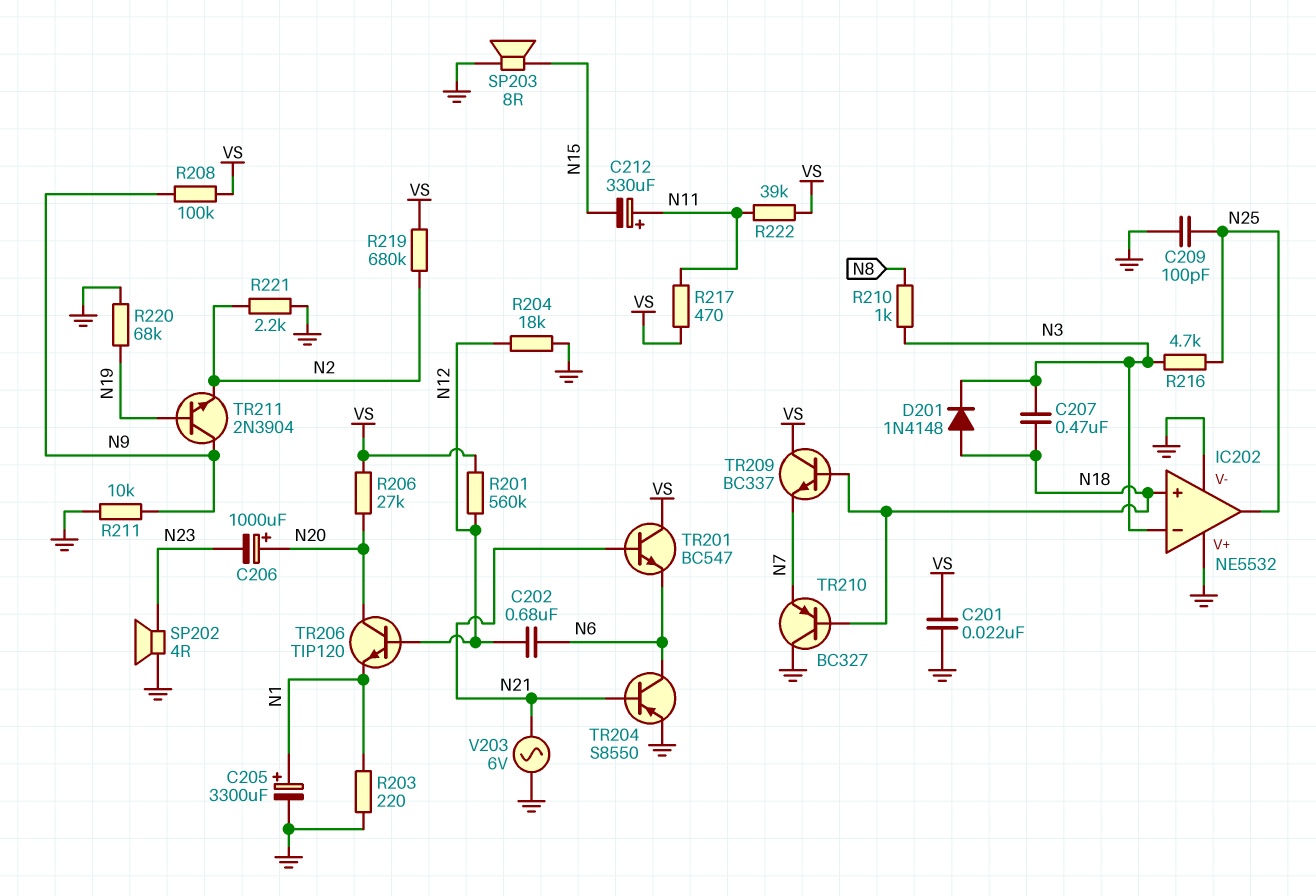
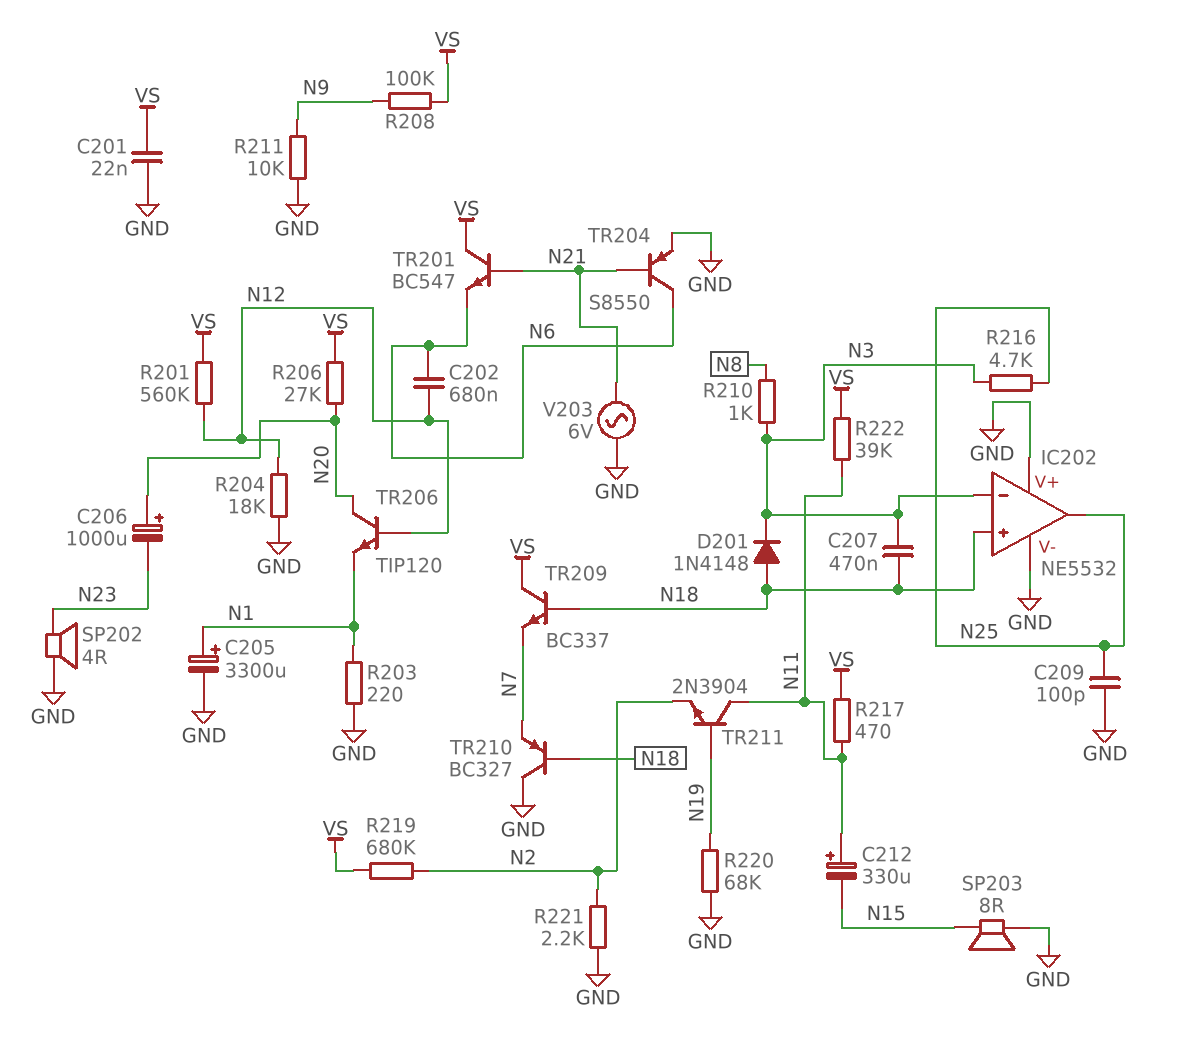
TR211: NPN 2N3904 (B N19, C N9, E N2) -> NPN 2N3904 (B N19, C N11, E N2)

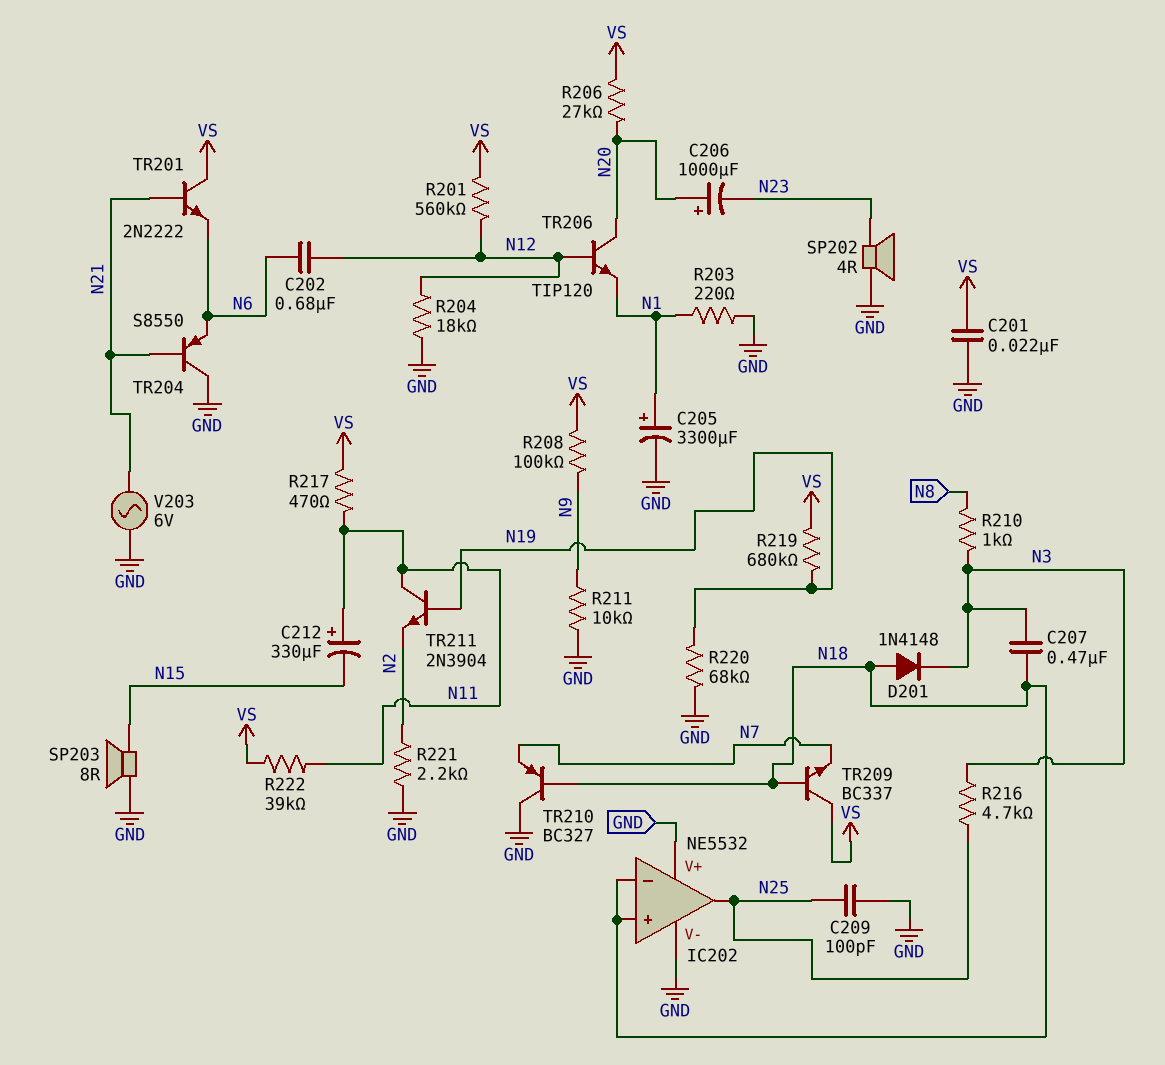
IC202 pin in-: N3 -> N18
R219: 680k (N2, VS) -> 680k (N19, VS)
TR201: NPN BC547 (B N21, C VS, E N6) -> NPN 2N2222 (B N21, C VS, E N6)
TR204: PNP S8550 (B N21, C N6, E GND) -> PNP S8550 (B N21, C GND, E N6)

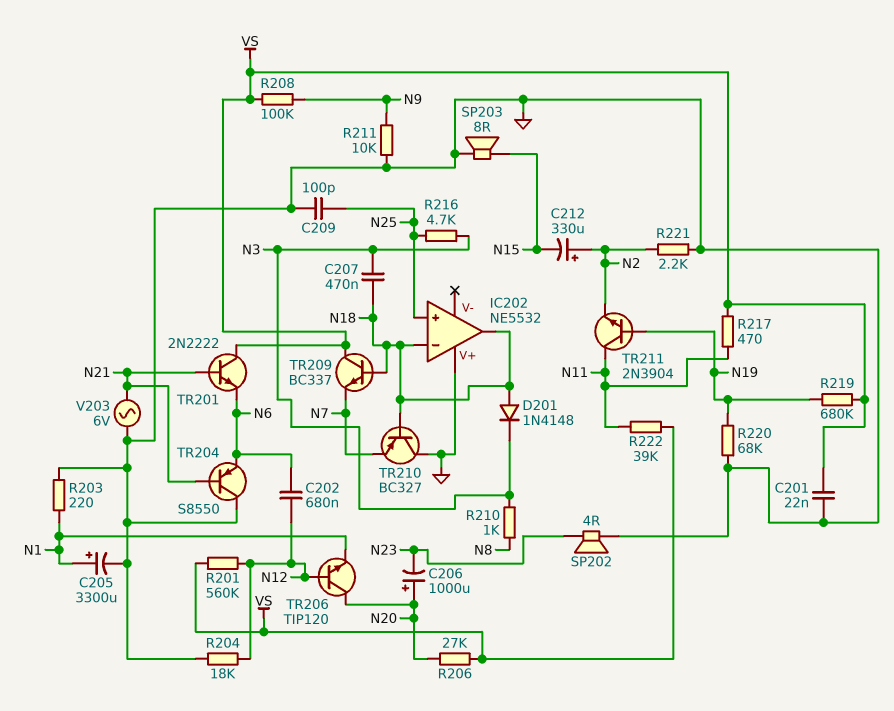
C212: 330uF (plus N11, minus N15) -> 330uF (plus N2, minus N15)
IC202 pin V-: GND -> none
IC202 pin in+: N18 -> N25
IC202 pin out: N25 -> N18

